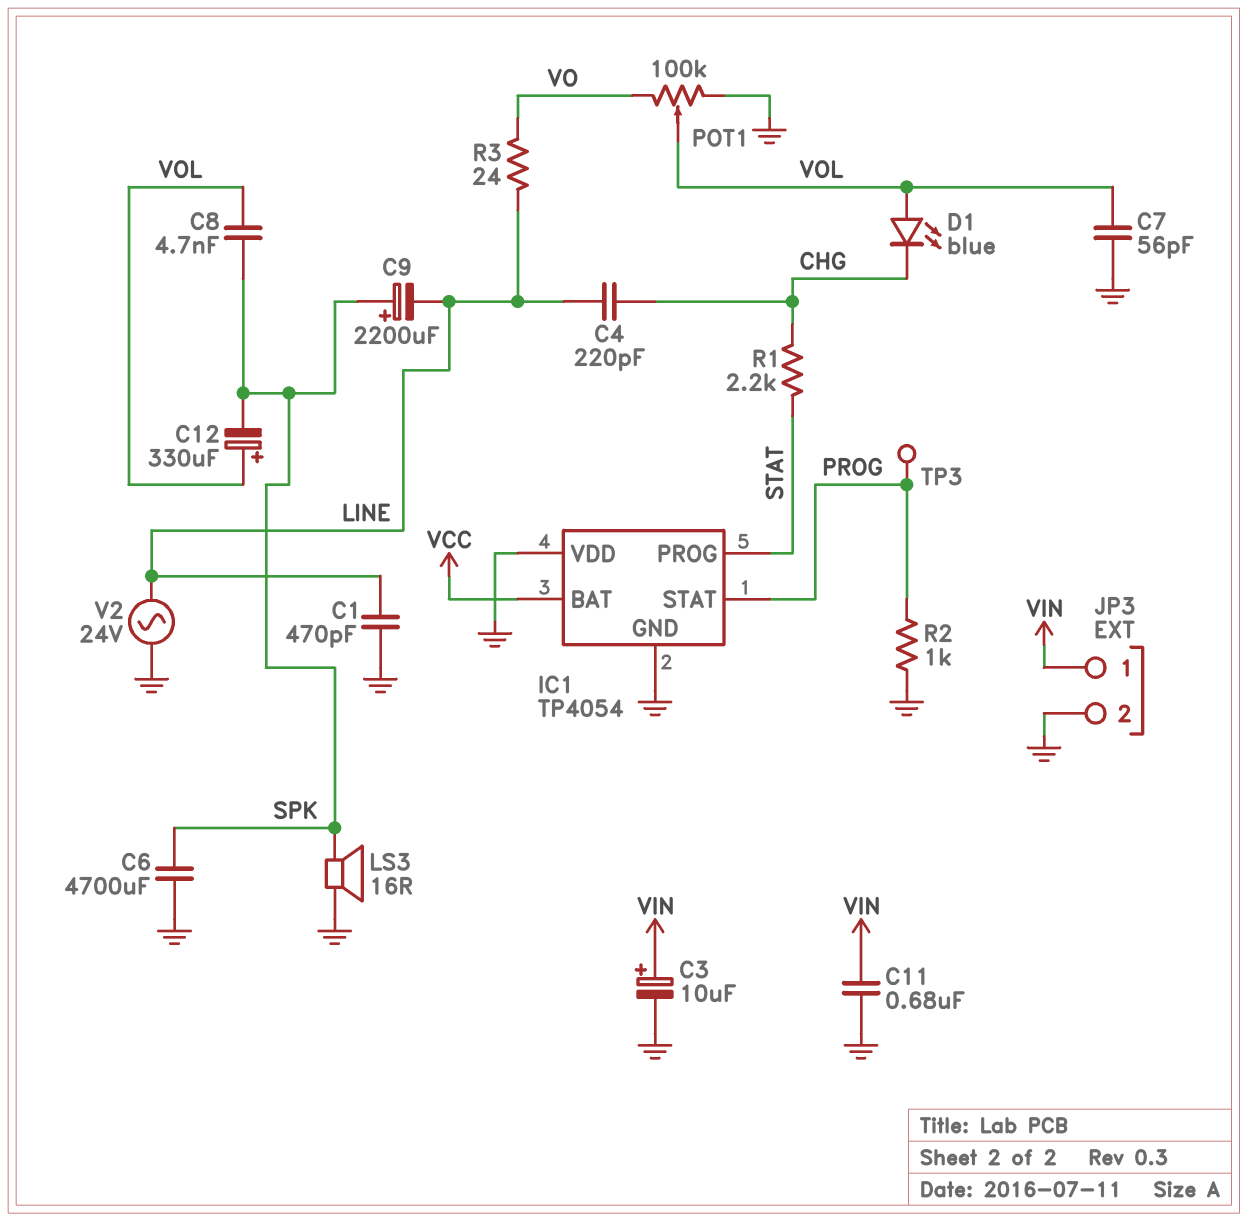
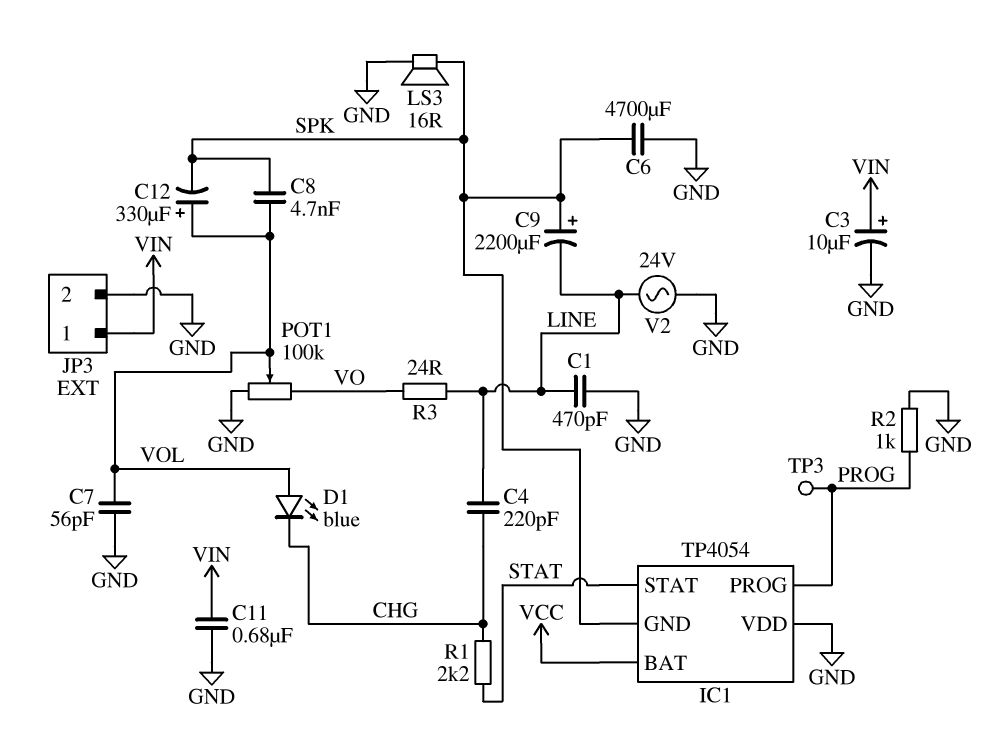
IC1 pin GND: GND -> SPK
IC1 pin PROG: STAT -> PROG
IC1 pin STAT: PROG -> STAT

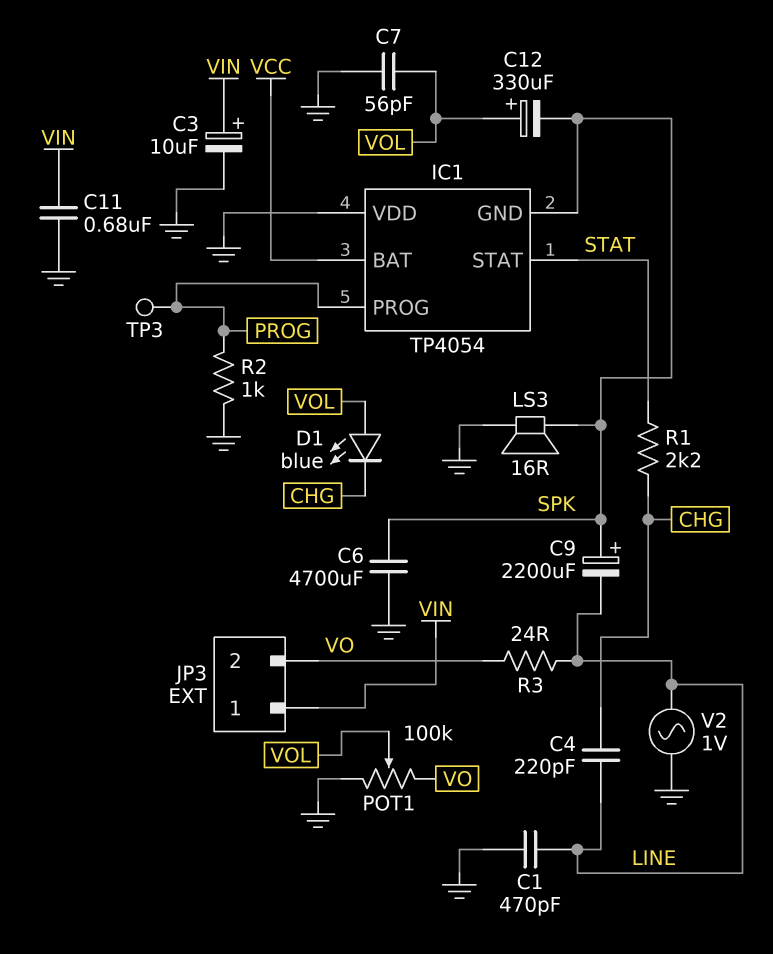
C8: 4.7nF (SPK, VOL) -> none
JP3 pin 2: GND -> VO
V2: AC 24V (GND, LINE) -> AC 1V (GND, LINE)

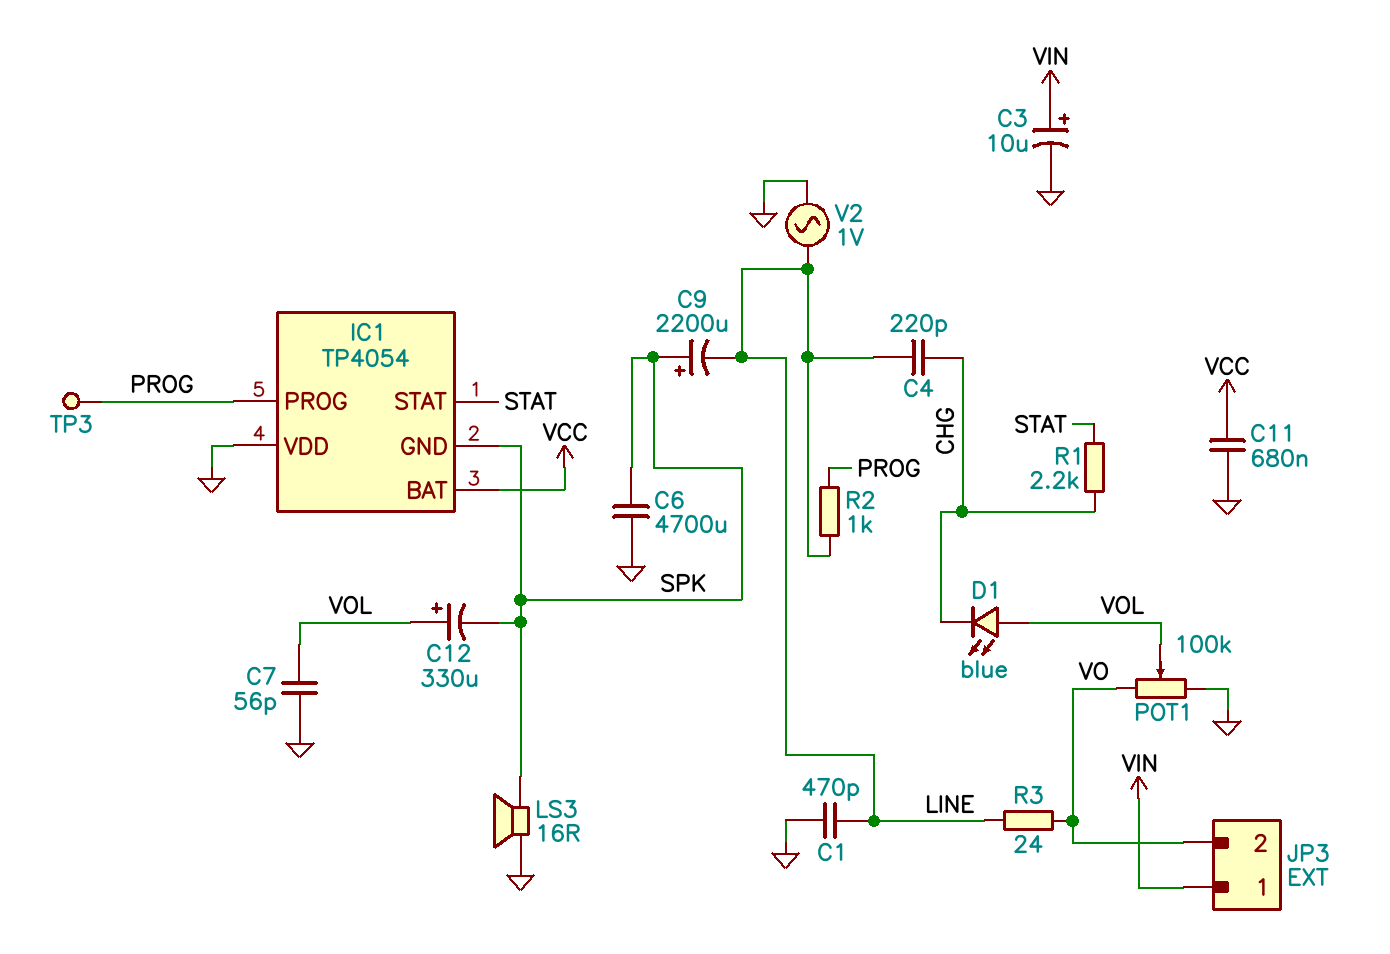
C11: 680nF (GND, VIN) -> 680nF (GND, VCC)
R2: 1k (GND, PROG) -> 1k (LINE, PROG)

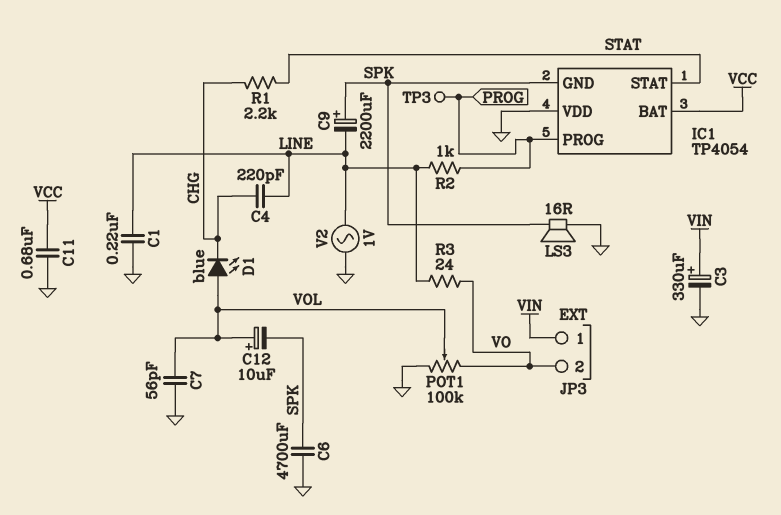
C1: 470pF (GND, LINE) -> 220nF (GND, LINE)
C3: 10uF (plus VIN, minus GND) -> 330uF (plus VIN, minus GND)
C12: 330uF (plus VOL, minus SPK) -> 10uF (plus VOL, minus SPK)

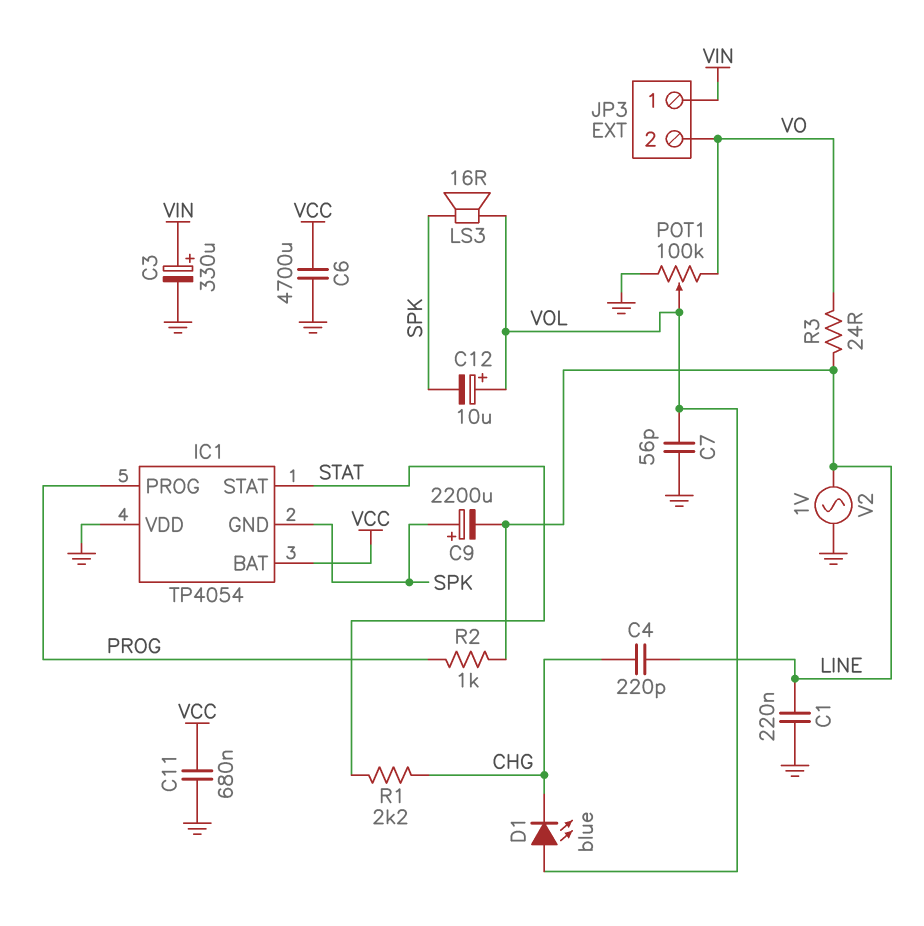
C6: 4700uF (GND, SPK) -> 4700uF (GND, VCC)
LS3: speaker 16R (GND, SPK) -> speaker 16R (SPK, VOL)
TP3: test point (PROG) -> none

